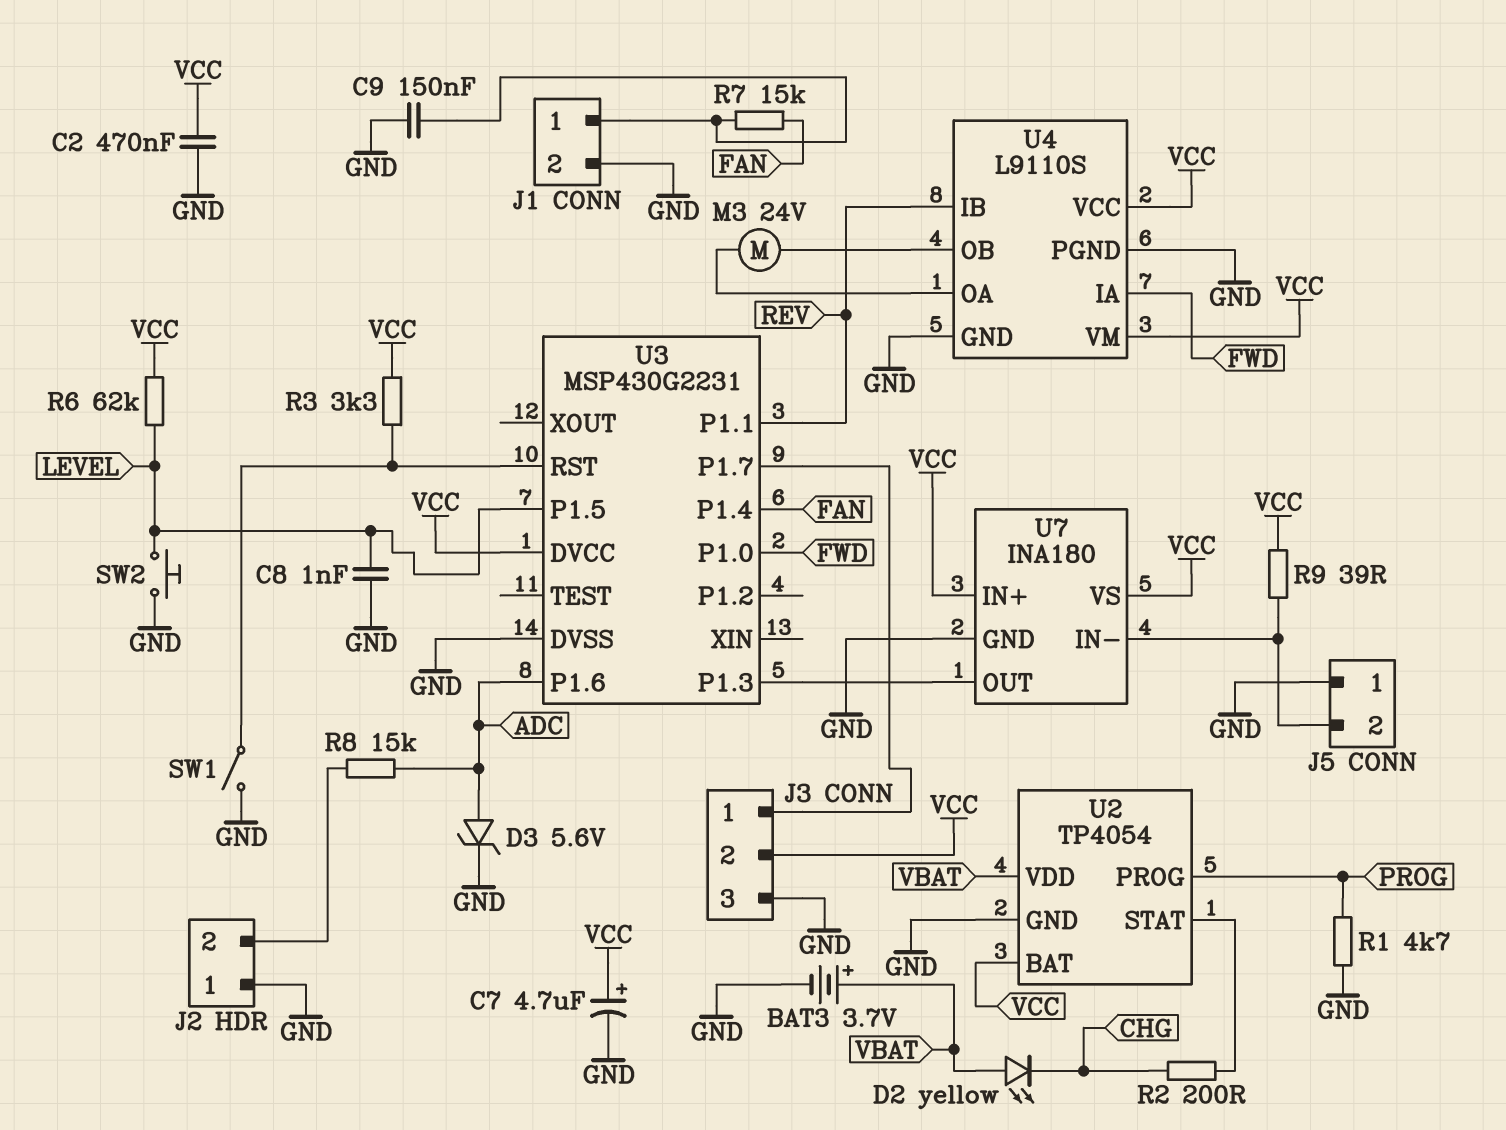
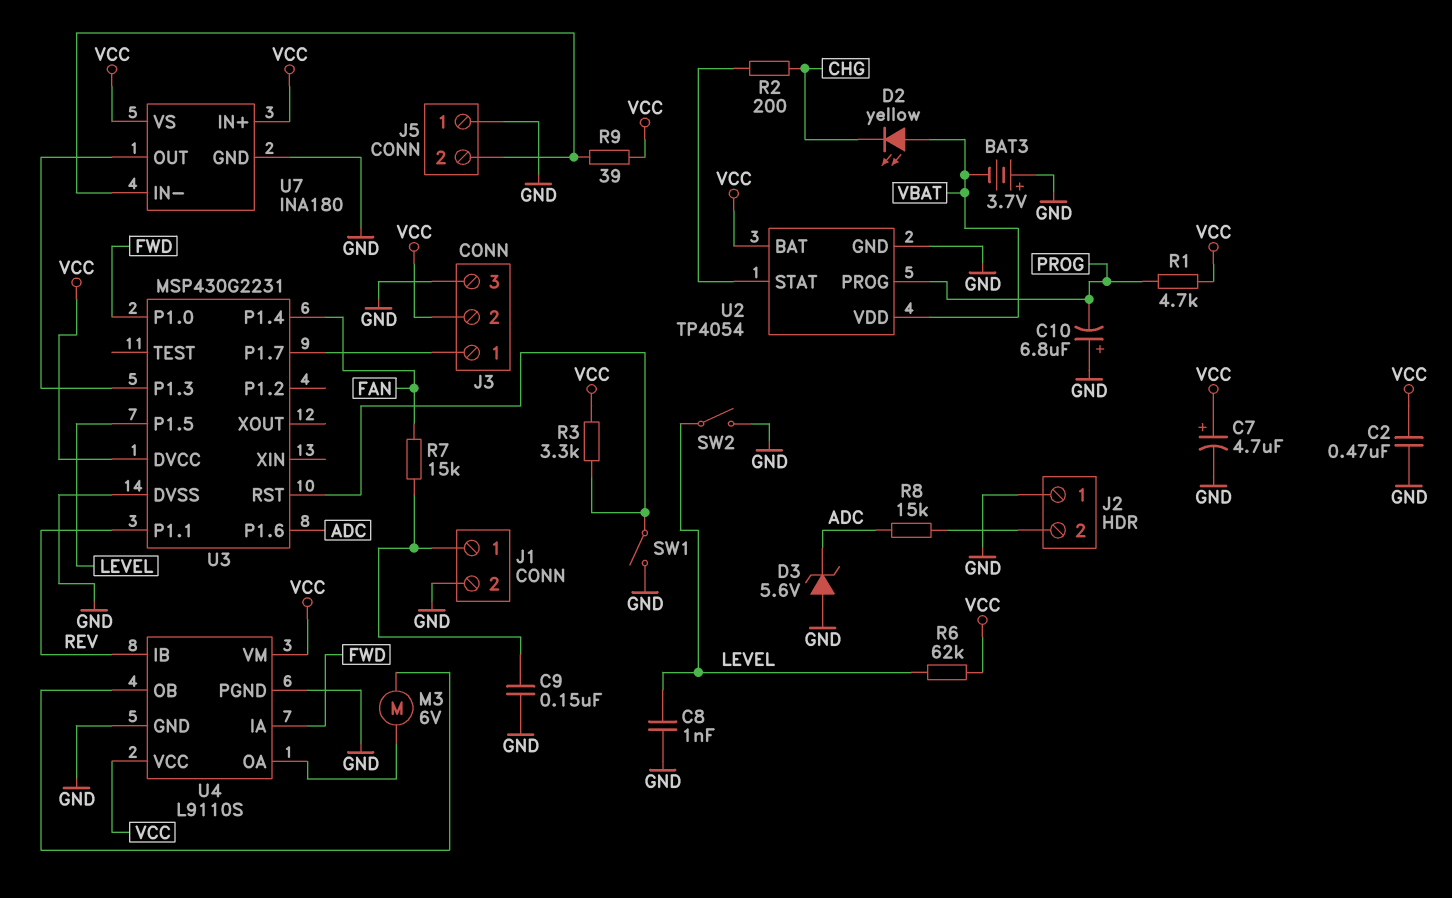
BAT3: 3.7V (plus VBAT, minus GND) -> 3.7V (plus GND, minus VBAT)
C10: none -> 6.8uF (plus GND, minus PROG)
D3: zener 5.6V (A ADC, K GND) -> zener 5.6V (A GND, K ADC)
M3: motor 24V (U4/OA, U4/OB) -> motor 6V (U4/OA, U4/OB)
R1: 4.7k (GND, PROG) -> 4.7k (PROG, VCC)
SW2: button (GND, LEVEL) -> switch (GND, LEVEL)

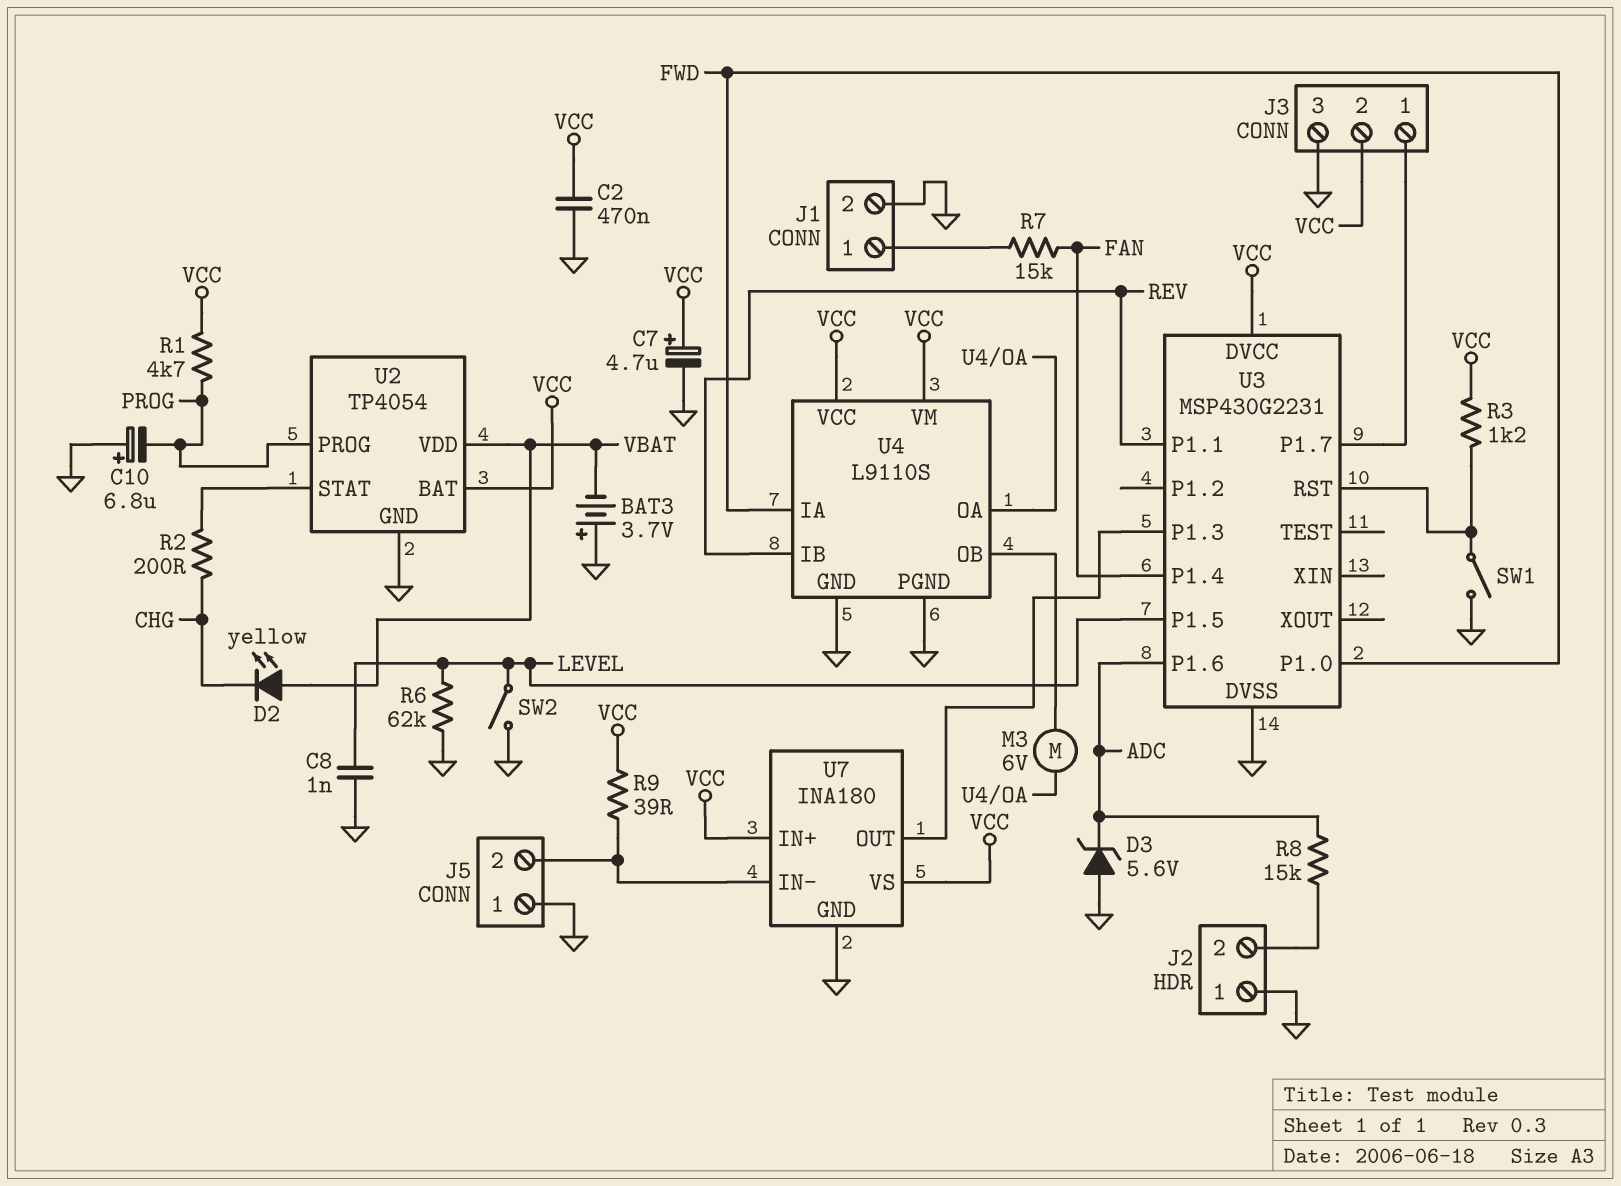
C9: 150nF (GND, J1/1) -> none
R3: 3.3k (U3/RST, VCC) -> 1.2k (U3/RST, VCC)
R6: 62k (LEVEL, VCC) -> 62k (GND, LEVEL)

